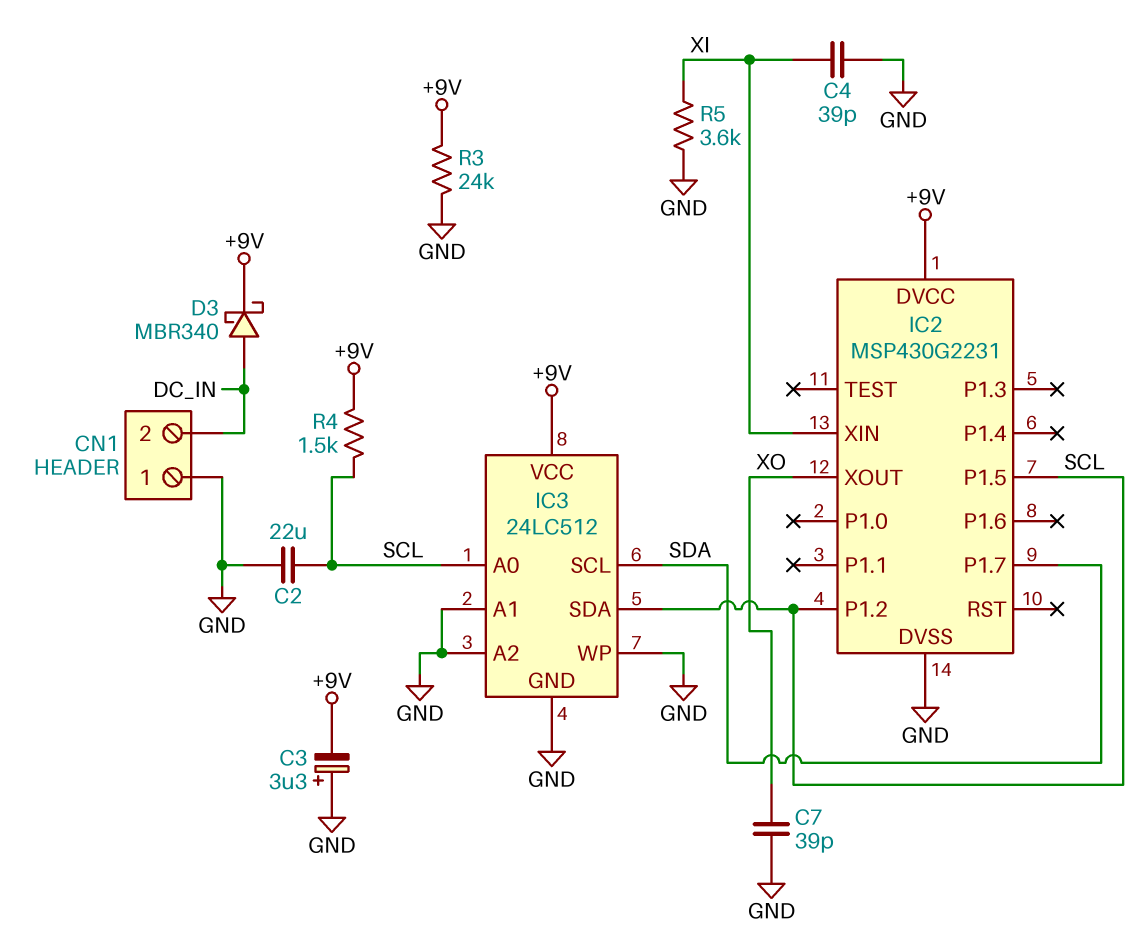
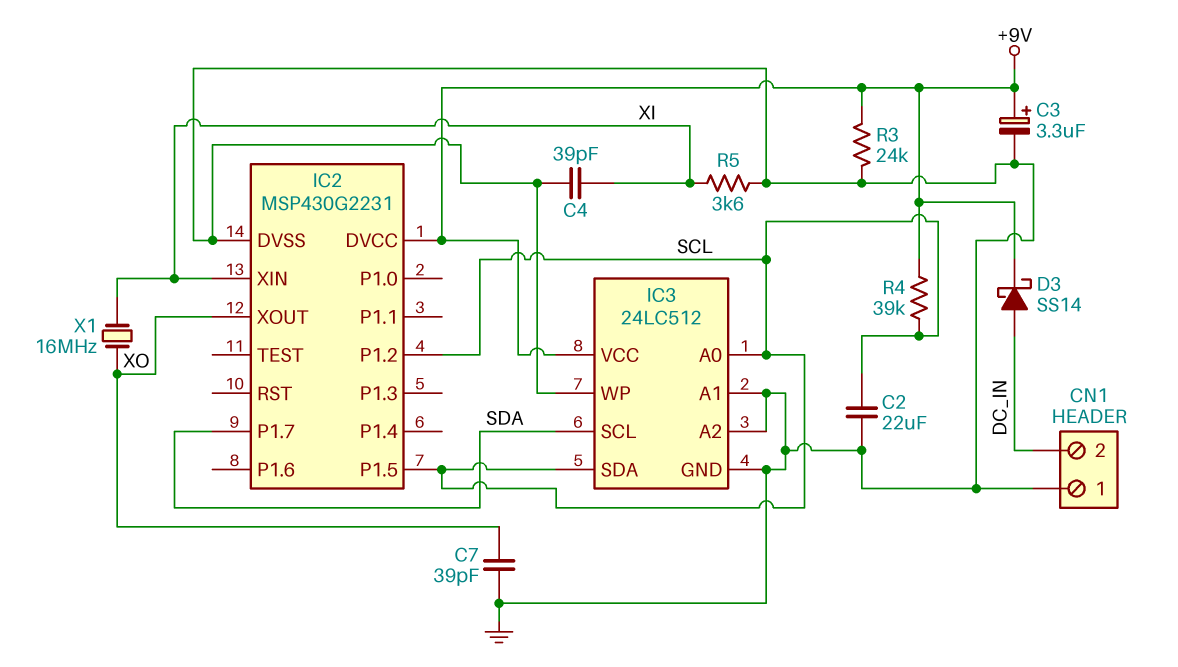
C3: 3.3uF (plus GND, minus +9V) -> 3.3uF (plus +9V, minus GND)
D3: schottky MBR340 (A DC_IN, K +9V) -> schottky SS14 (A DC_IN, K +9V)
R4: 1.5k (+9V, SCL) -> 39k (+9V, SCL)
X1: none -> 16MHz (XI, XO)

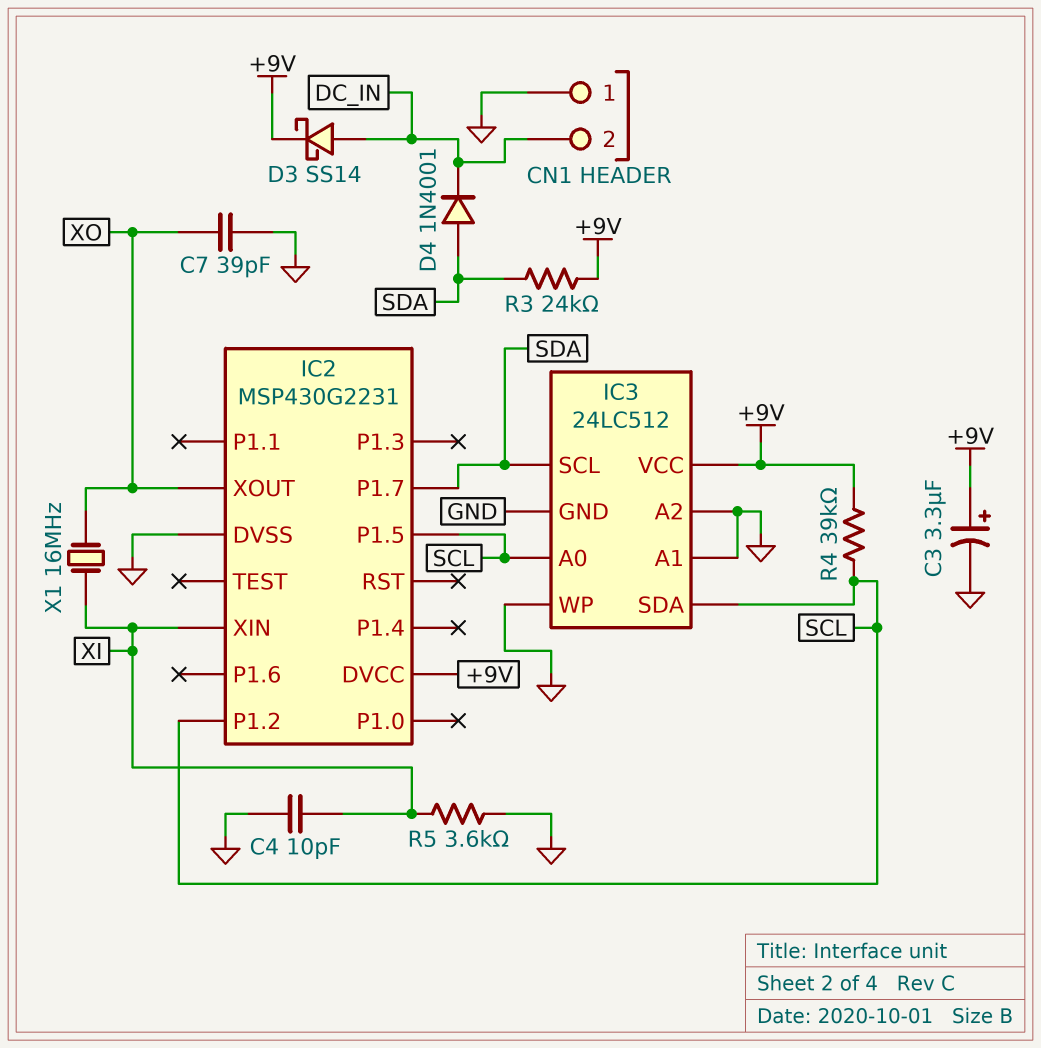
C2: 22uF (GND, SCL) -> none
C4: 39pF (GND, XI) -> 10pF (GND, XI)
D4: none -> diode 1N4001 (A SDA, K DC_IN)
R3: 24k (+9V, GND) -> 24k (+9V, SDA)

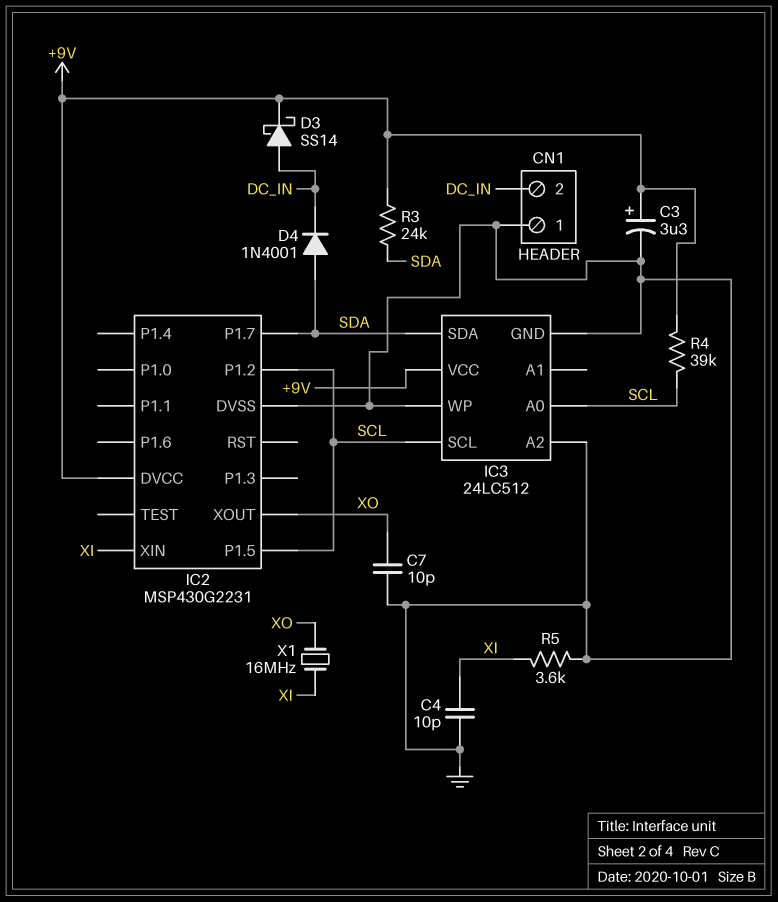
C7: 39pF (GND, XO) -> 10pF (GND, XO)
IC3 pin A1: GND -> none
IC3 pin SCL: SDA -> SCL
IC3 pin SDA: SCL -> SDA

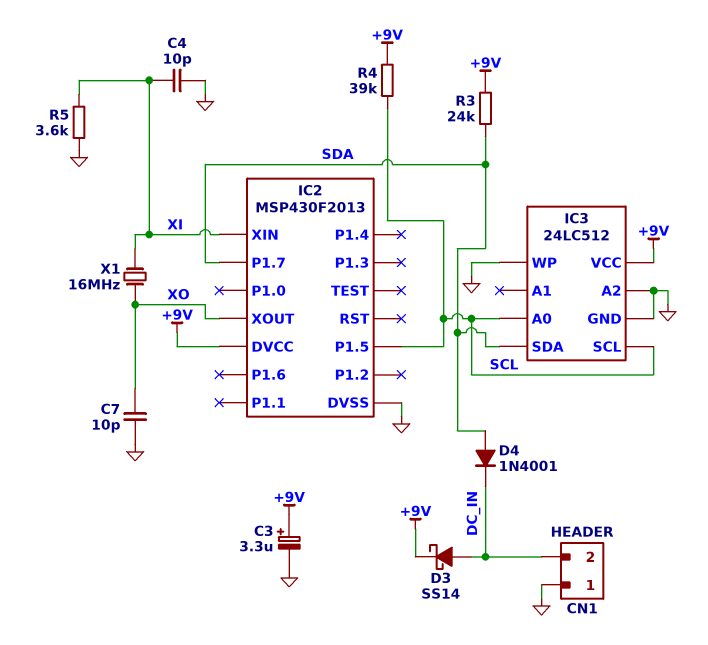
IC2: MSP430G2231 -> MSP430F2013
IC2 pin P1.2: SCL -> none

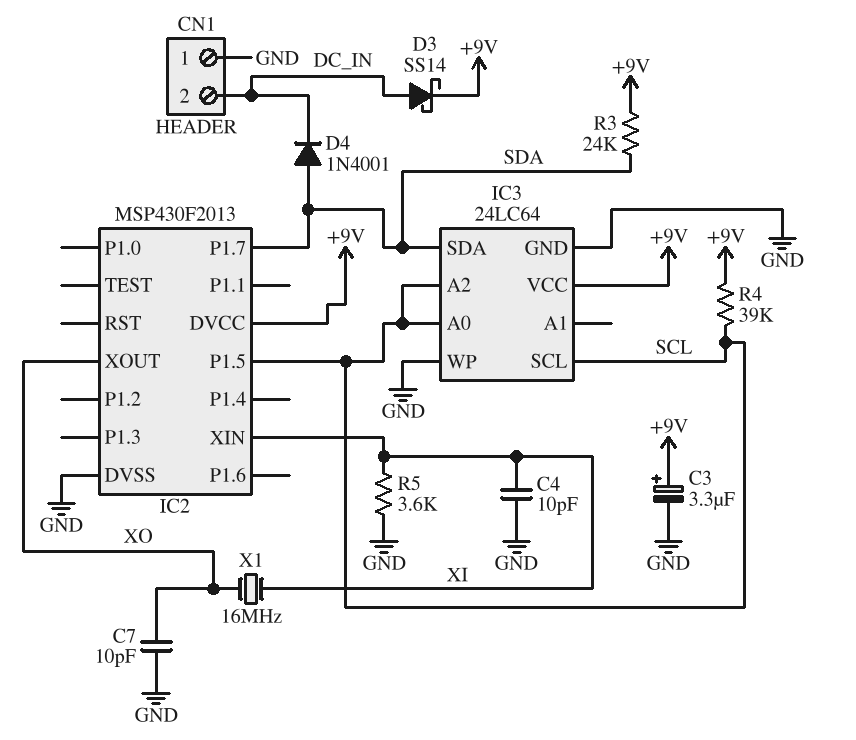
IC3: 24LC512 -> 24LC64
IC3 pin A2: GND -> SCL

